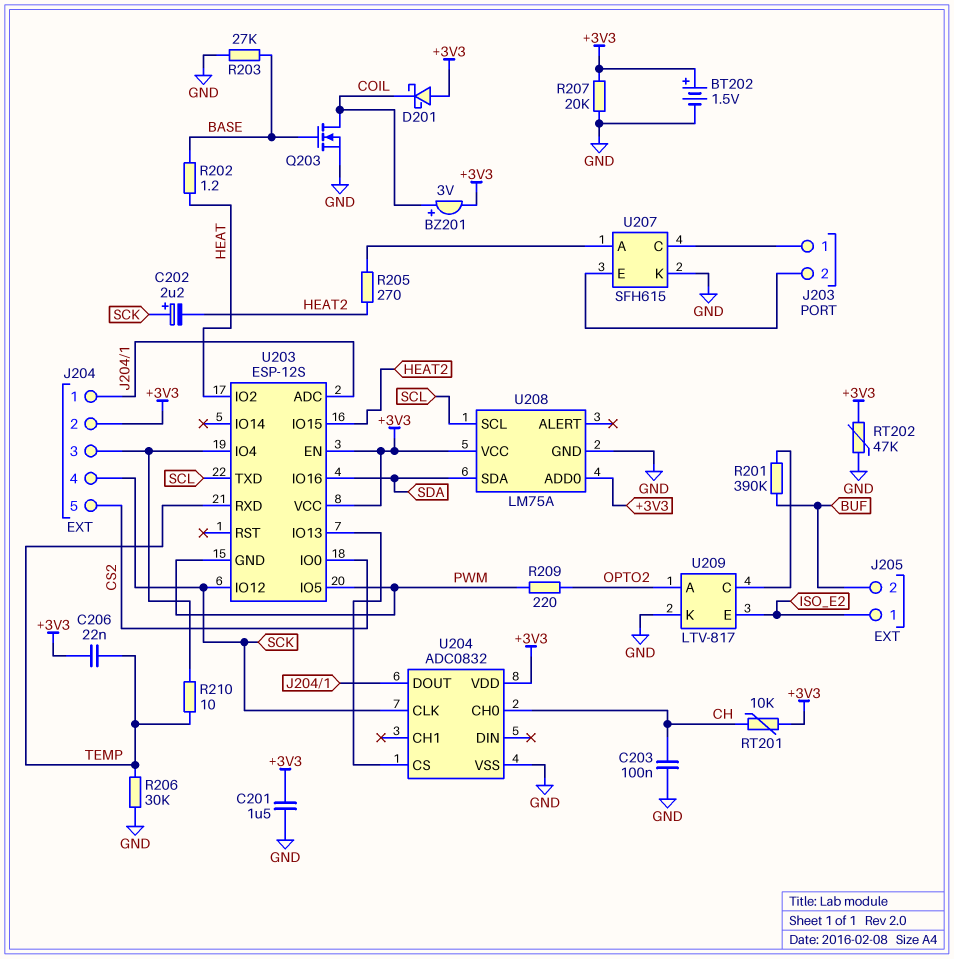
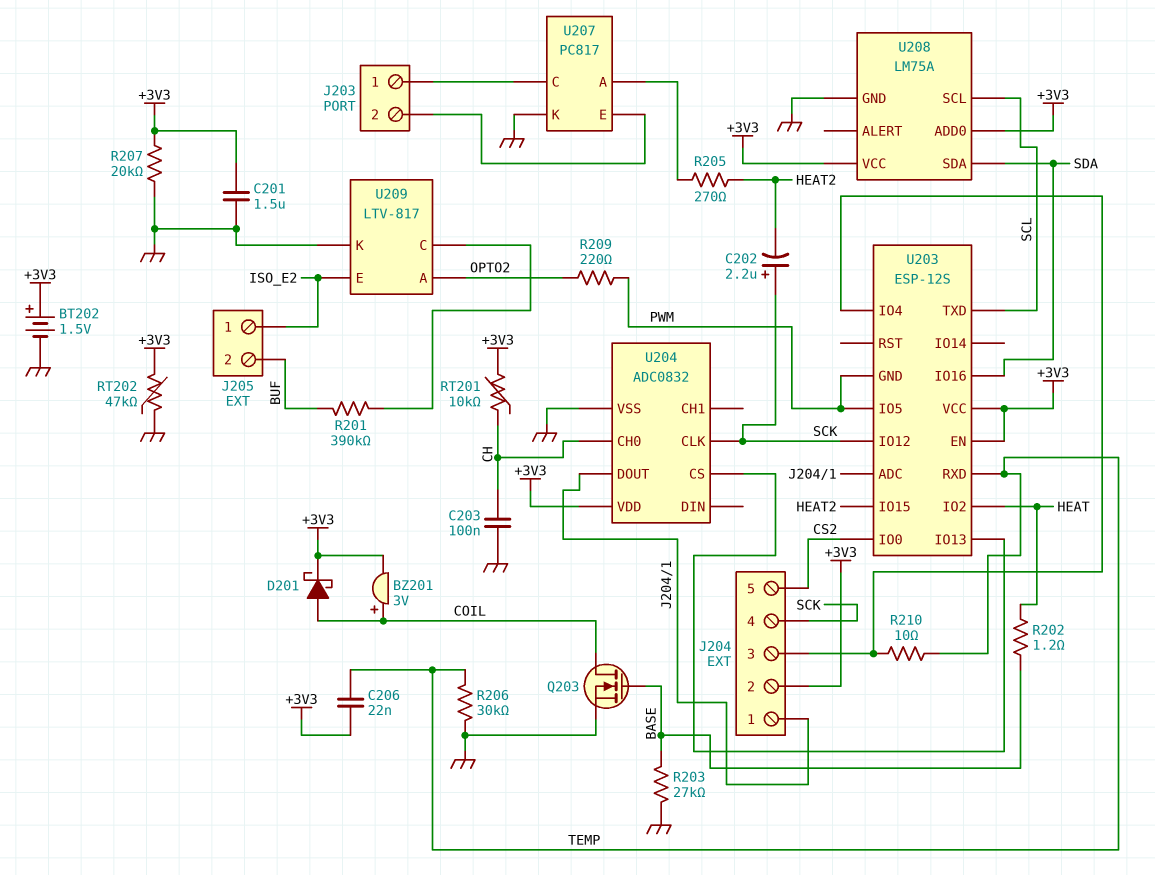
D201: schottky (A +3V3, K COIL) -> schottky (A COIL, K +3V3)
U207: SFH615 -> PC817

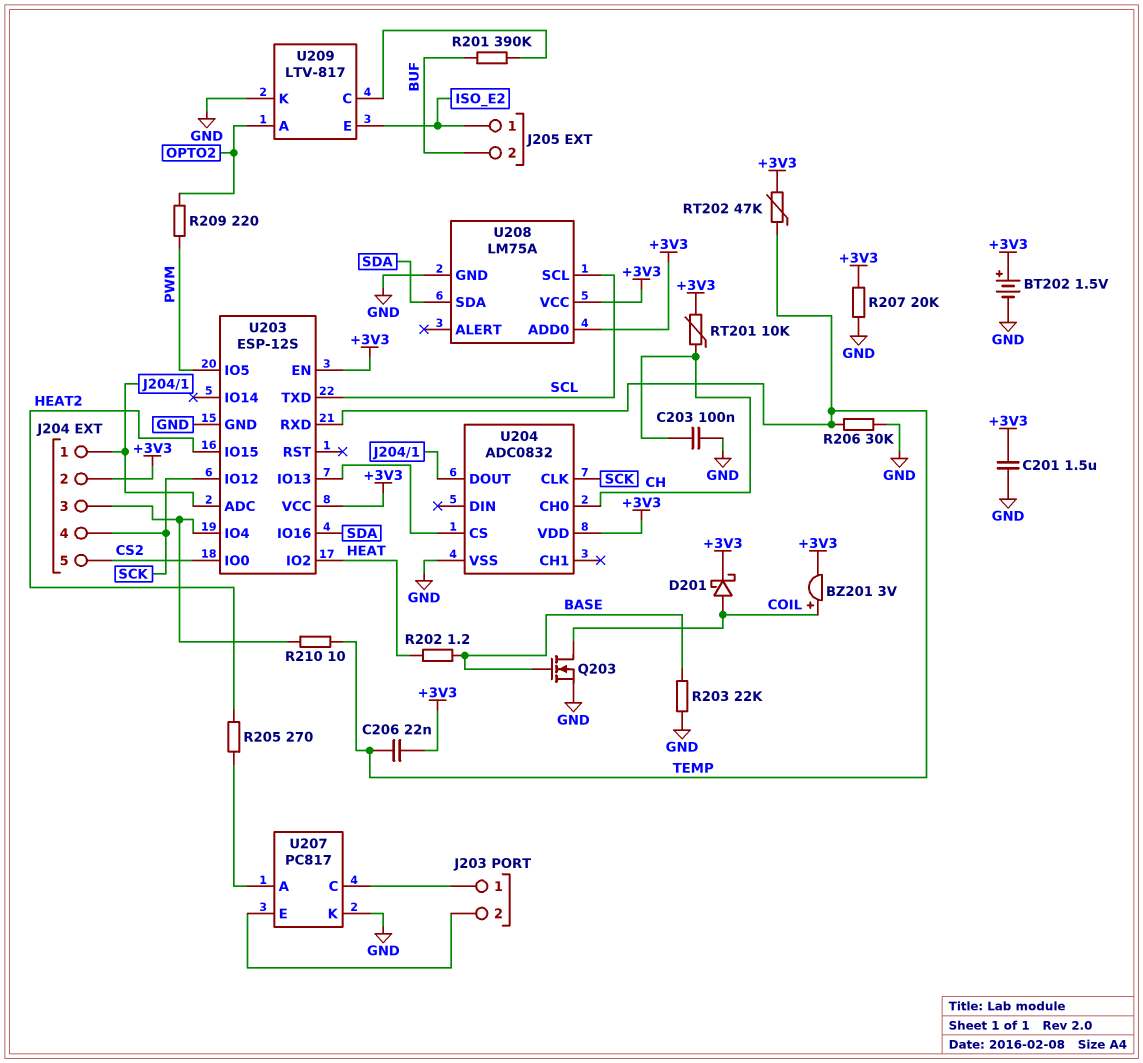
C202: 2.2uF (plus SCK, minus HEAT2) -> none
R203: 27k (BASE, GND) -> 22k (BASE, GND)
RT202: 47k (+3V3, GND) -> 47k (+3V3, TEMP)
U203 pin GND: PWM -> GND

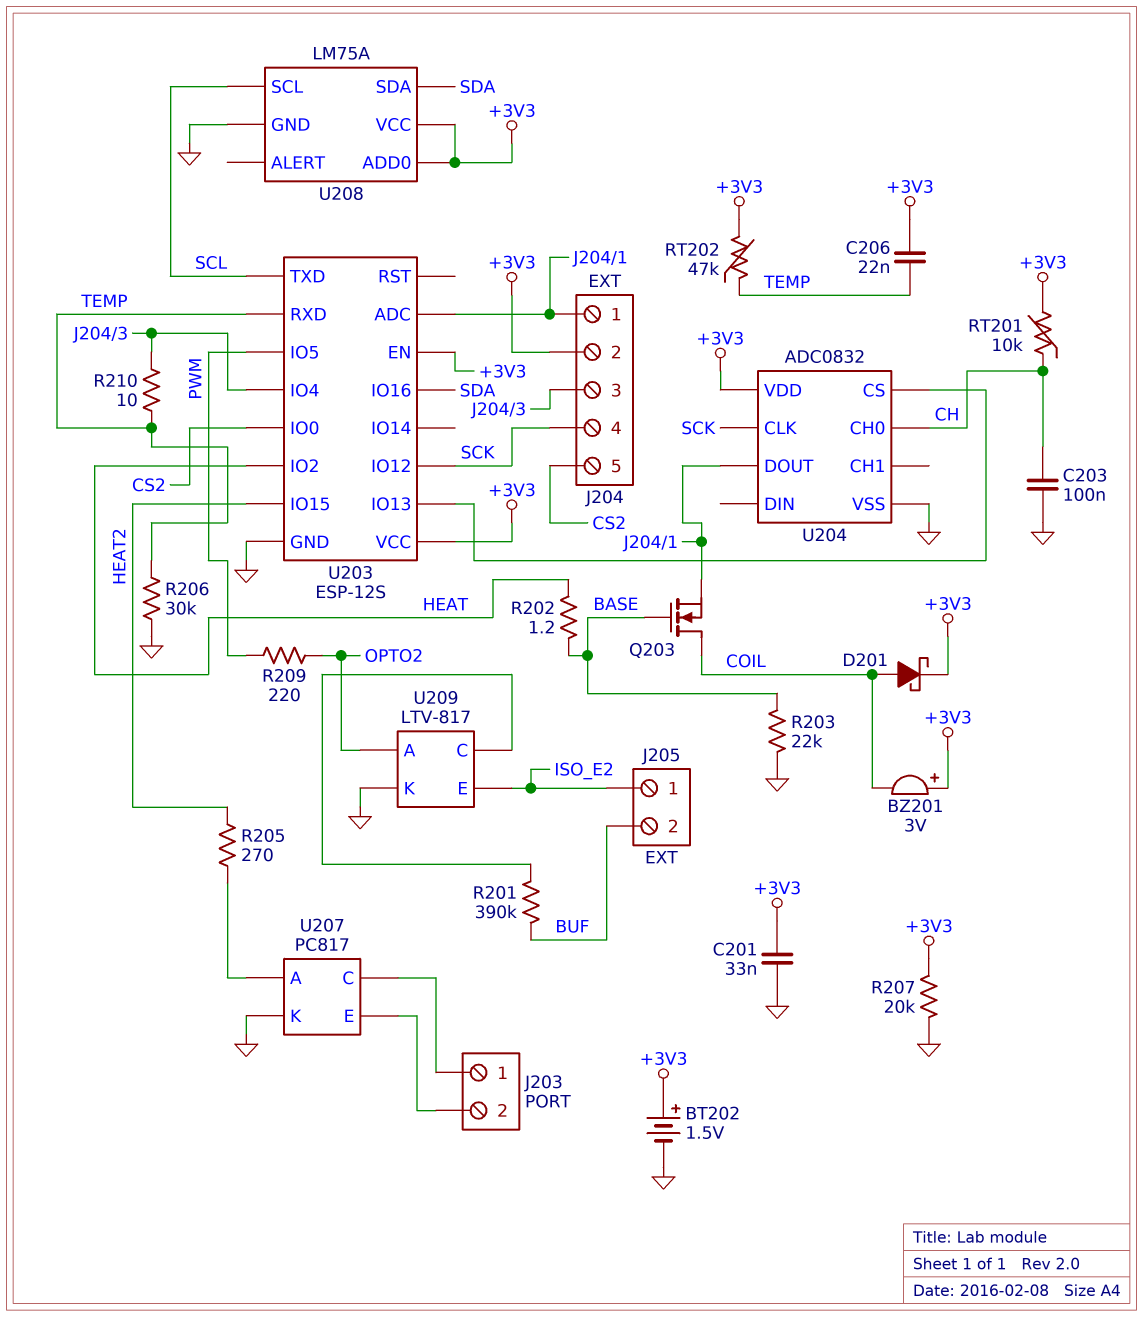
BZ201: buzzer 3V (plus COIL, minus +3V3) -> buzzer 3V (plus +3V3, minus COIL)
C201: 1.5uF (+3V3, GND) -> 33nF (+3V3, GND)
Q203: NMOS (G BASE, D COIL, S GND) -> NMOS (G BASE, D COIL, S J204/1)

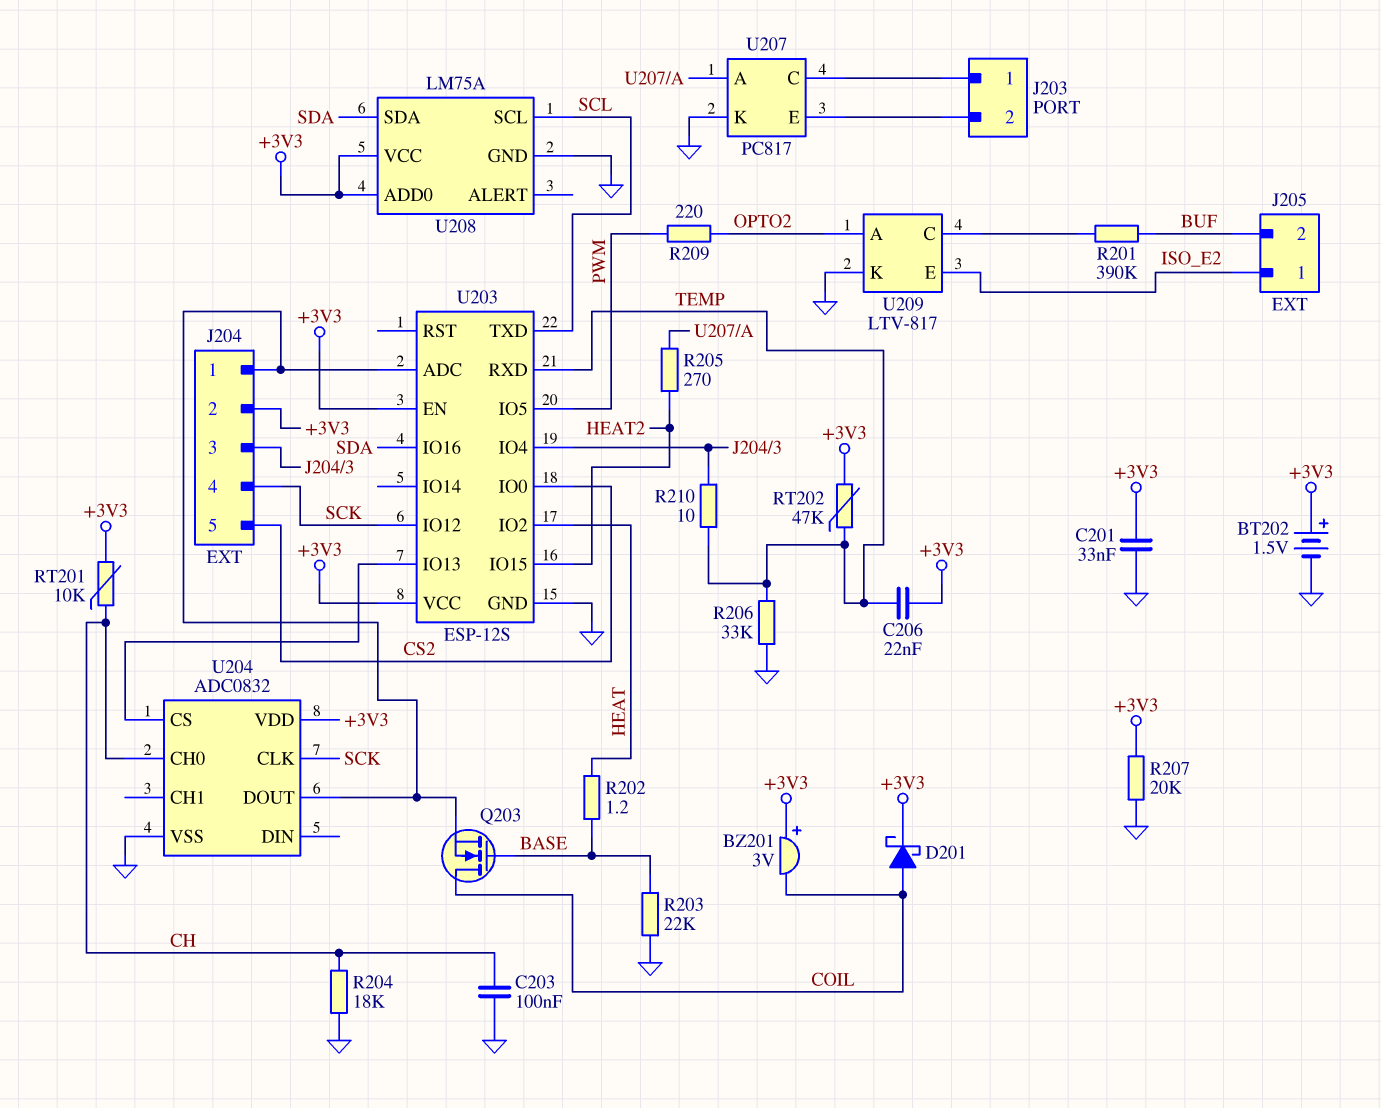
R204: none -> 18k (CH, GND)
R206: 30k (GND, TEMP) -> 33k (GND, TEMP)

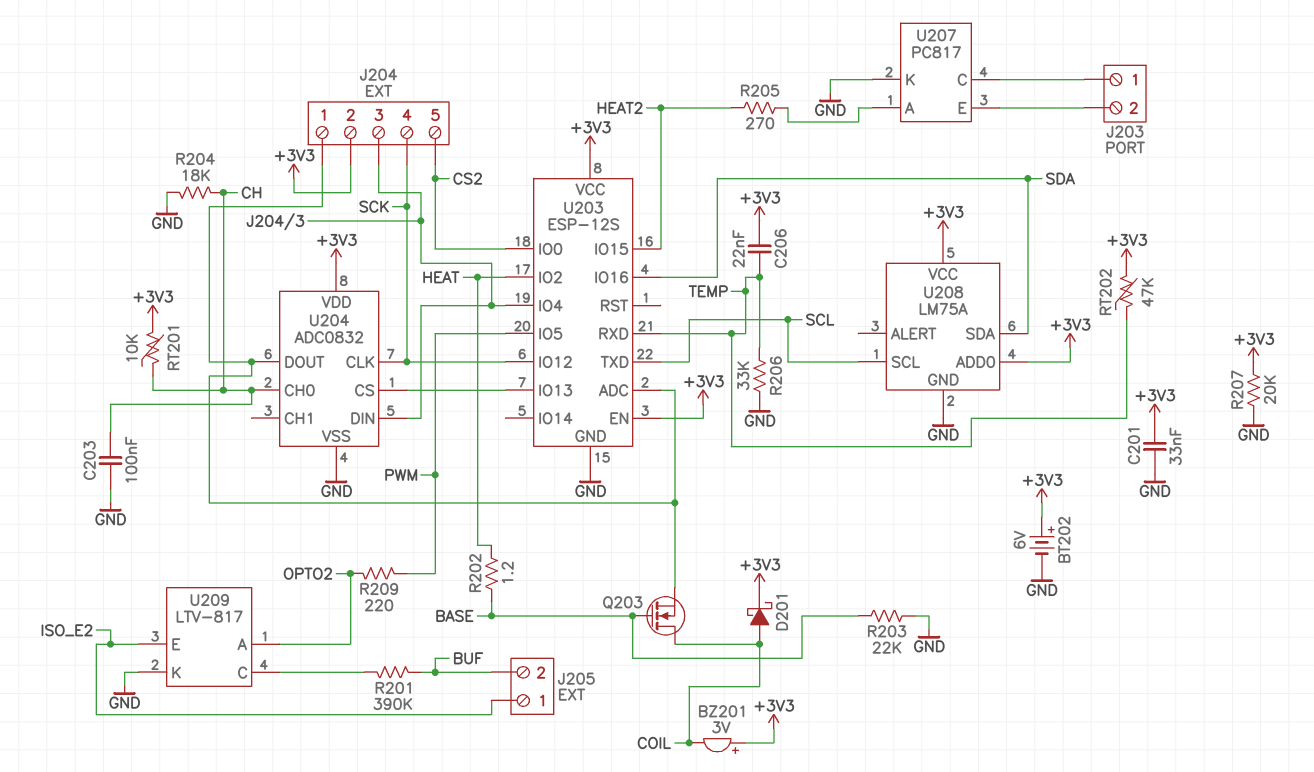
BT202: 1.5V (plus +3V3, minus GND) -> 6V (plus +3V3, minus GND)
R210: 10 (J204/3, TEMP) -> none
U204 pin DIN: none -> J204/3

